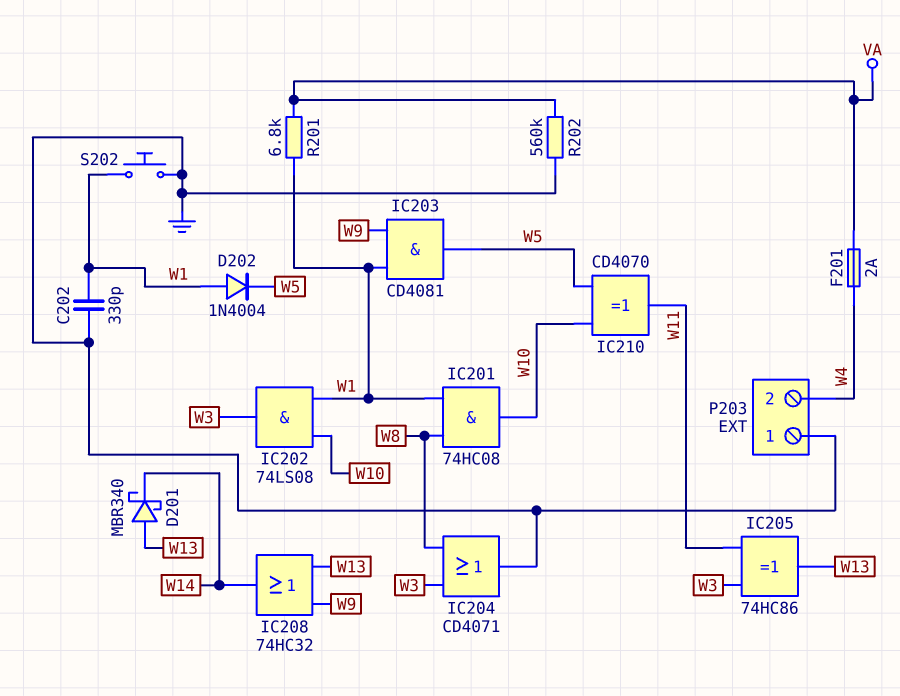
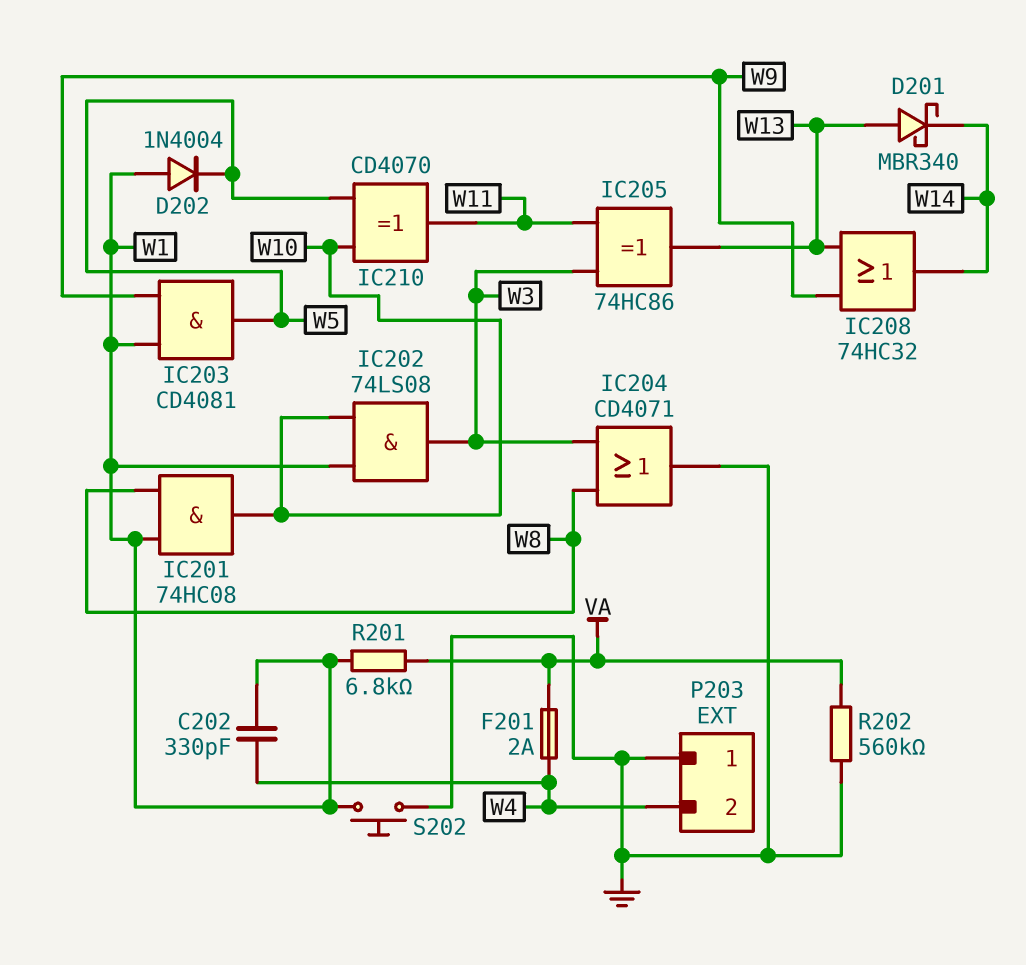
C202: 330pF (GND, W1) -> 330pF (W1, W4)

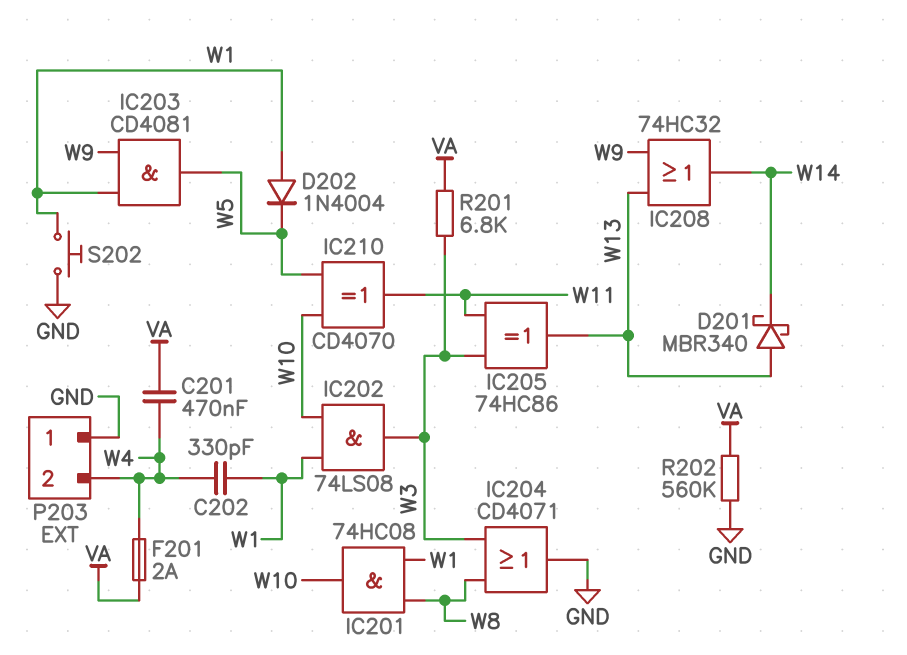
C201: none -> 470nF (VA, W4)
R201: 6.8k (VA, W1) -> 6.8k (VA, W3)

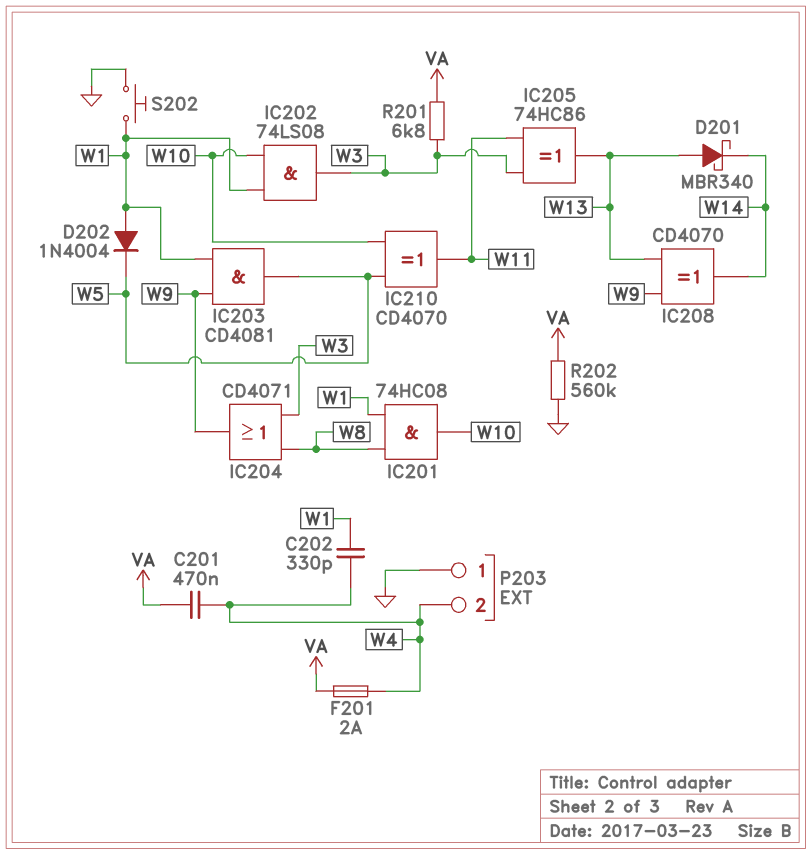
IC204: OR CD4071 (in W3, in W8, out GND) -> OR CD4071 (in W3, in W8, out W9)
IC208: OR 74HC32 (in W9, in W13, out W14) -> XOR CD4070 (in W9, in W13, out W14)

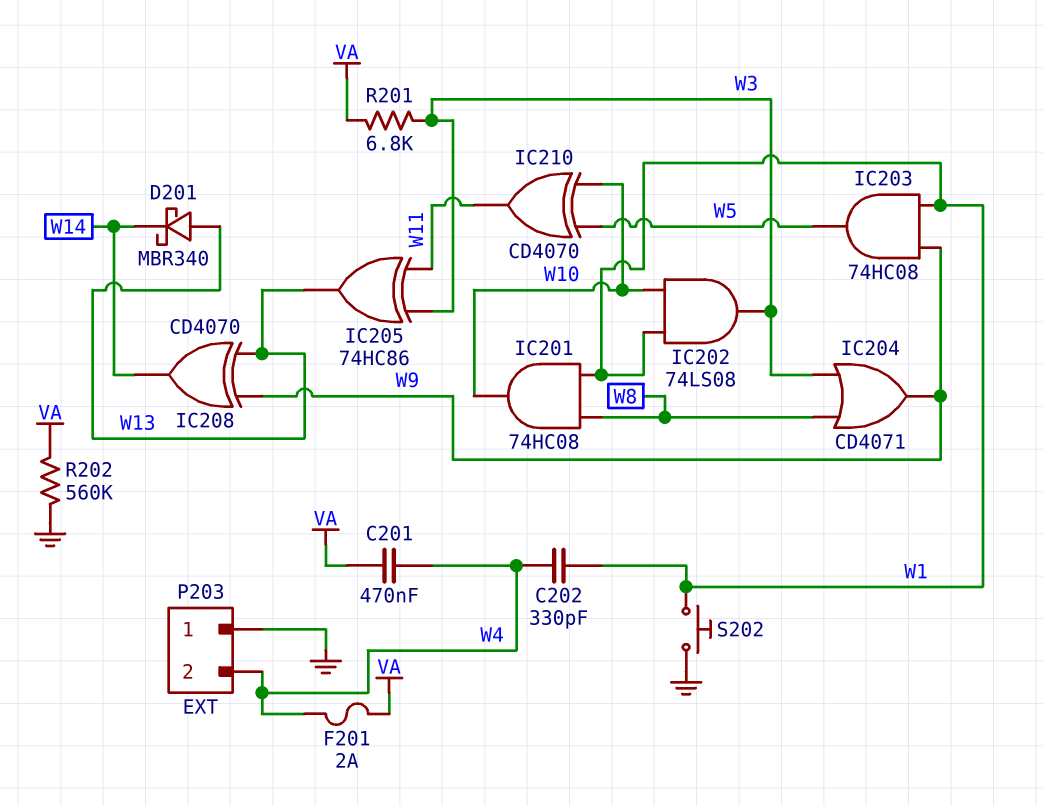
D202: diode 1N4004 (A W1, K W5) -> none
IC203: AND CD4081 (in W1, in W9, out W5) -> AND 74HC08 (in W1, in W9, out W5)

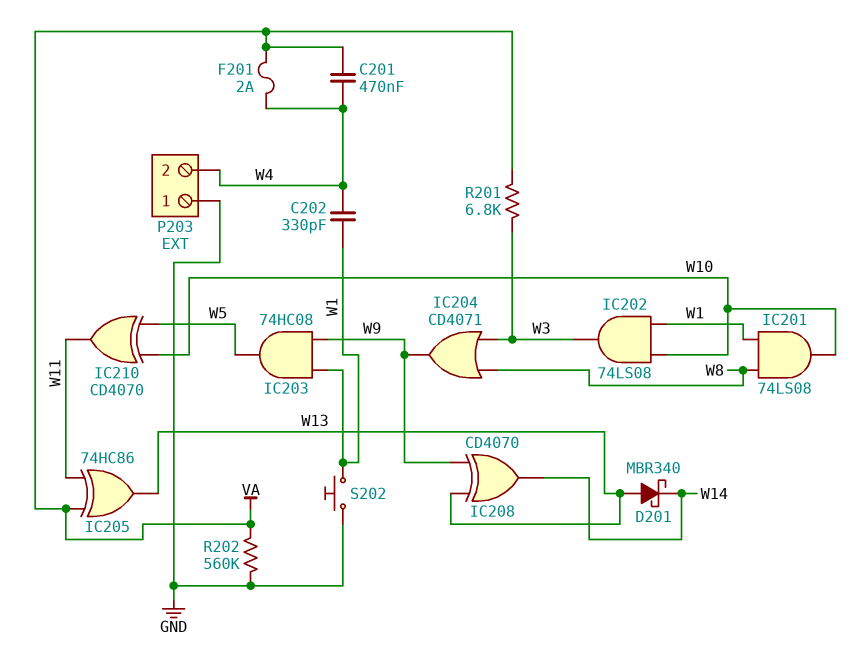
IC201: AND 74HC08 (in W1, in W8, out W10) -> AND 74LS08 (in W1, in W8, out W10)
IC205: XOR 74HC86 (in W3, in W11, out W13) -> XOR 74HC86 (in VA, in W11, out W13)

